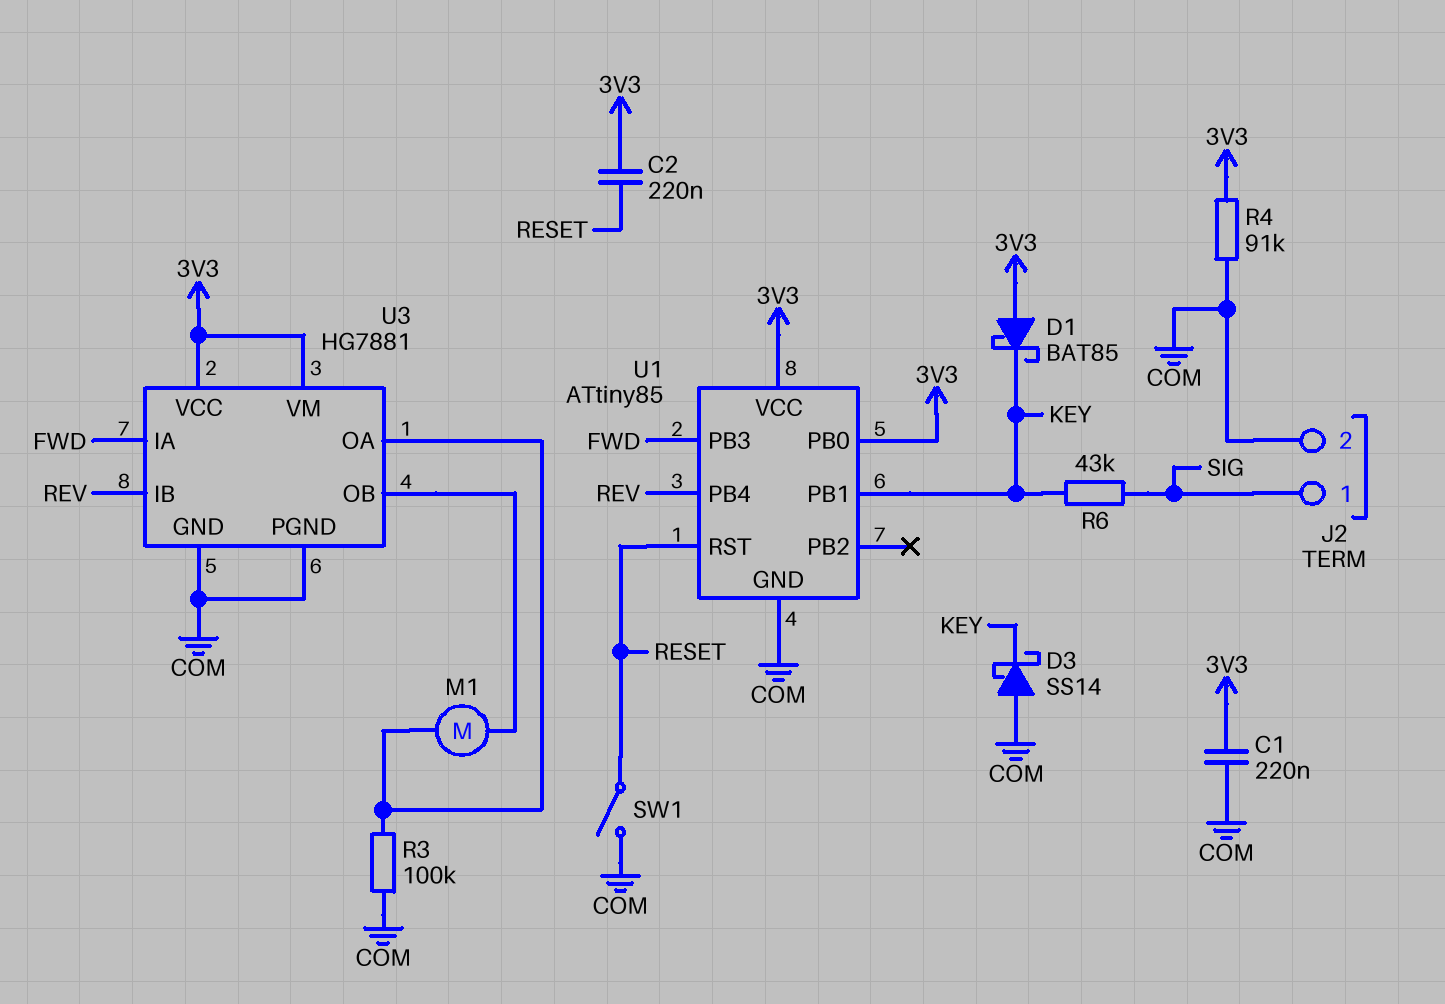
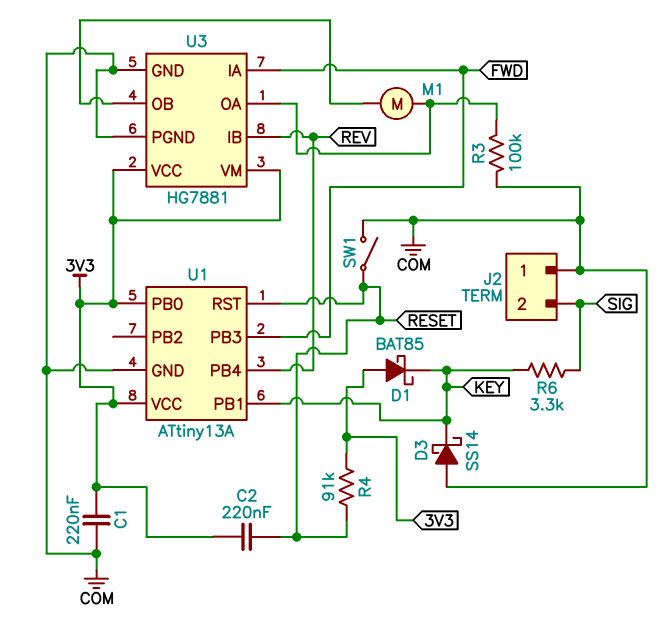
J2 pin 1: SIG -> COM
J2 pin 2: COM -> SIG
R4: 91k (3V3, COM) -> 91k (3V3, RESET)
R6: 43k (KEY, SIG) -> 3.3k (KEY, SIG)
U1: ATtiny85 -> ATtiny13A

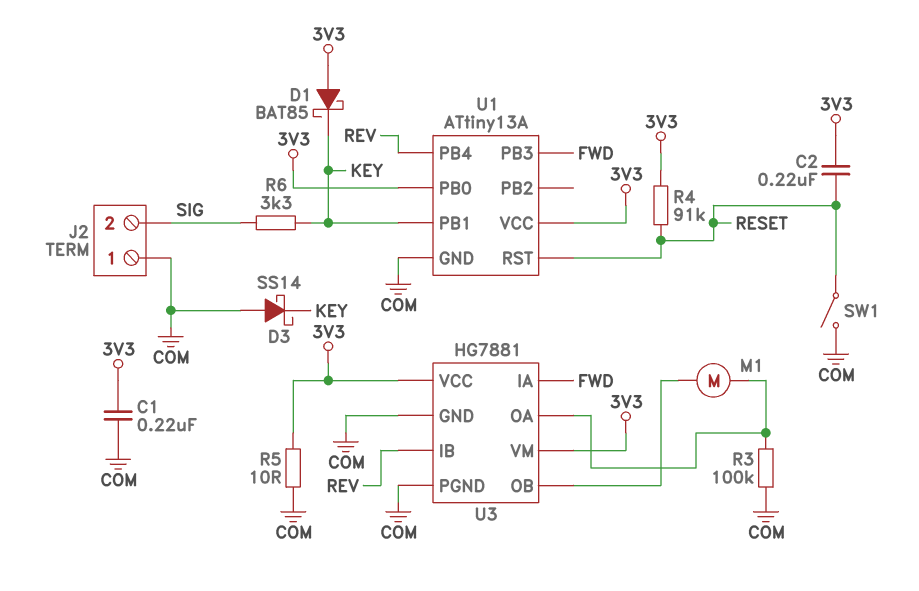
R5: none -> 10 (3V3, COM)

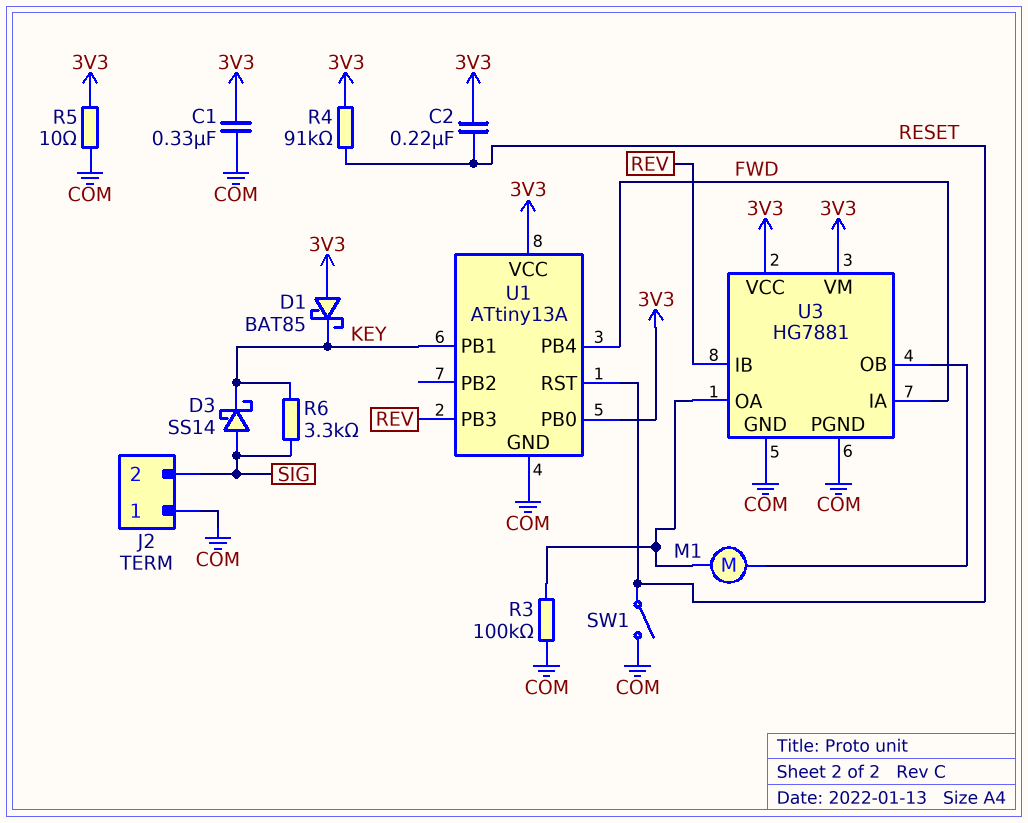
C1: 220nF (3V3, COM) -> 330nF (3V3, COM)
D3: schottky SS14 (A COM, K KEY) -> schottky SS14 (A SIG, K KEY)
U1 pin PB3: FWD -> REV
U1 pin PB4: REV -> FWD

